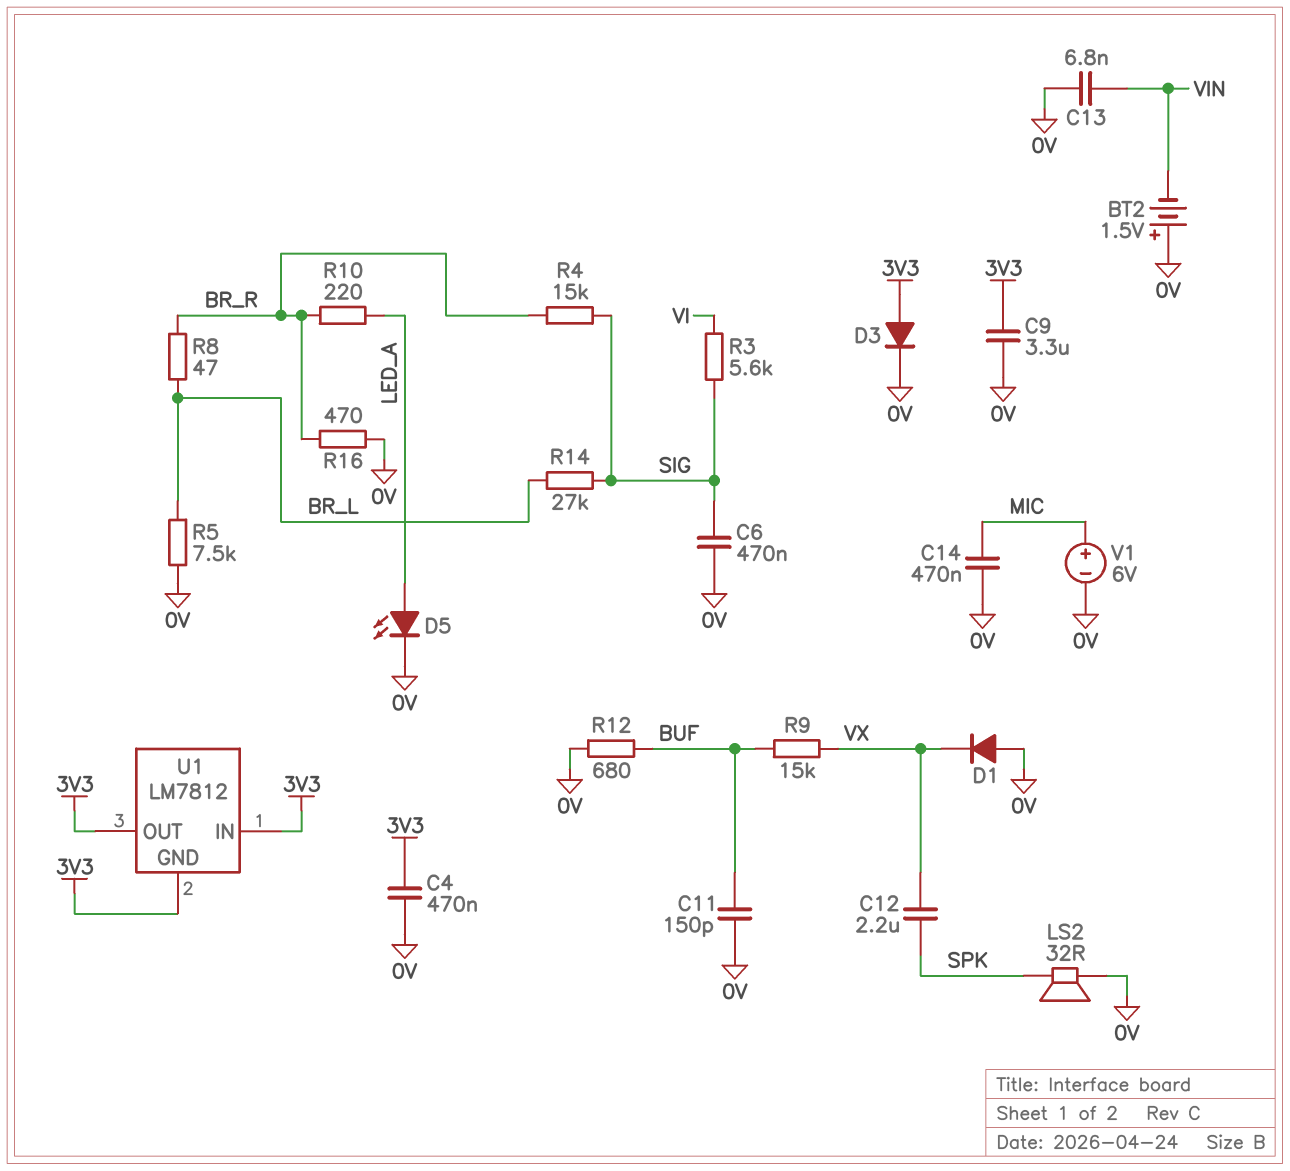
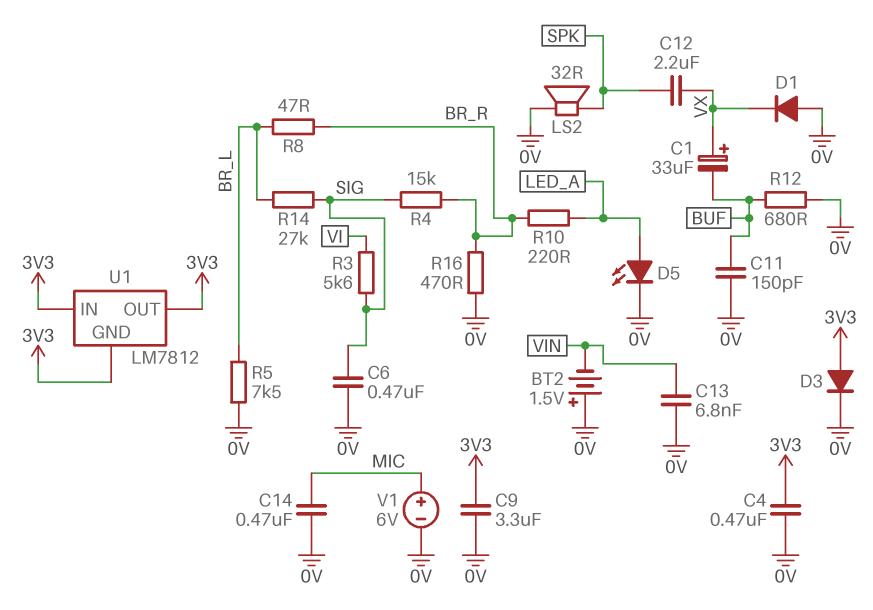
C1: none -> 33uF (plus VX, minus BUF)
R9: 15k (BUF, VX) -> none

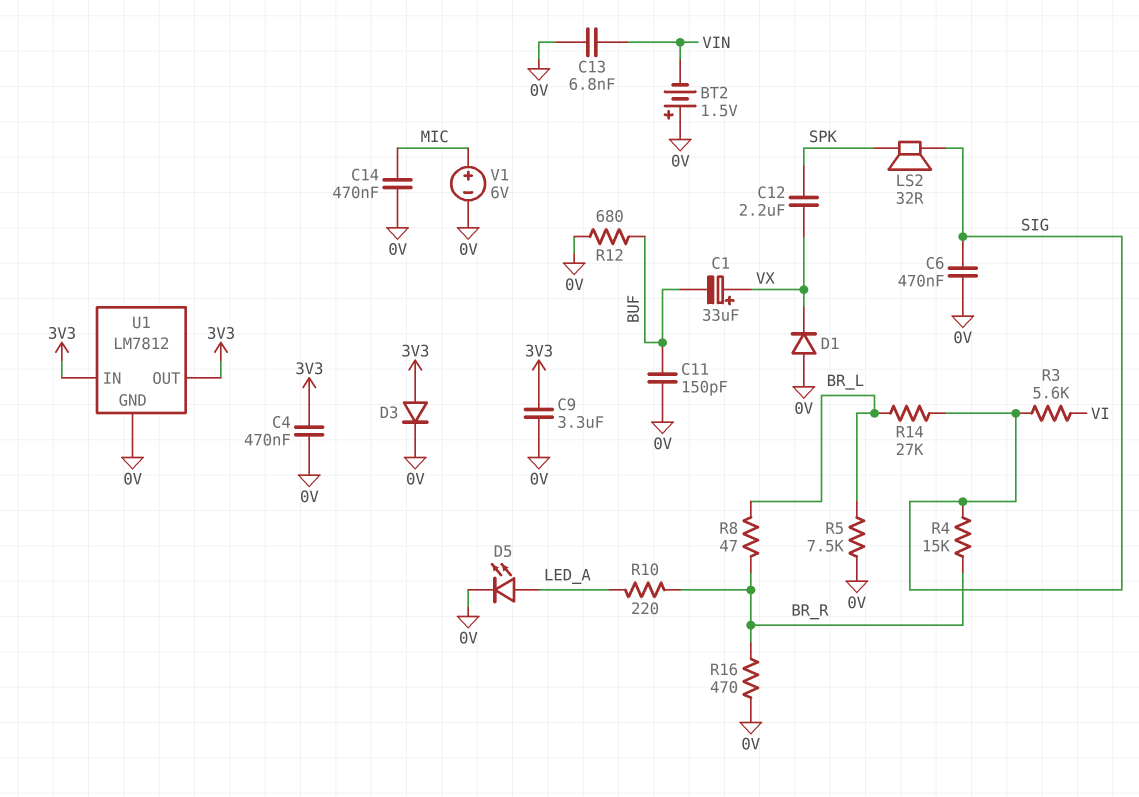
LS2: speaker 32R (0V, SPK) -> speaker 32R (SIG, SPK)
U1 pin GND: 3V3 -> 0V

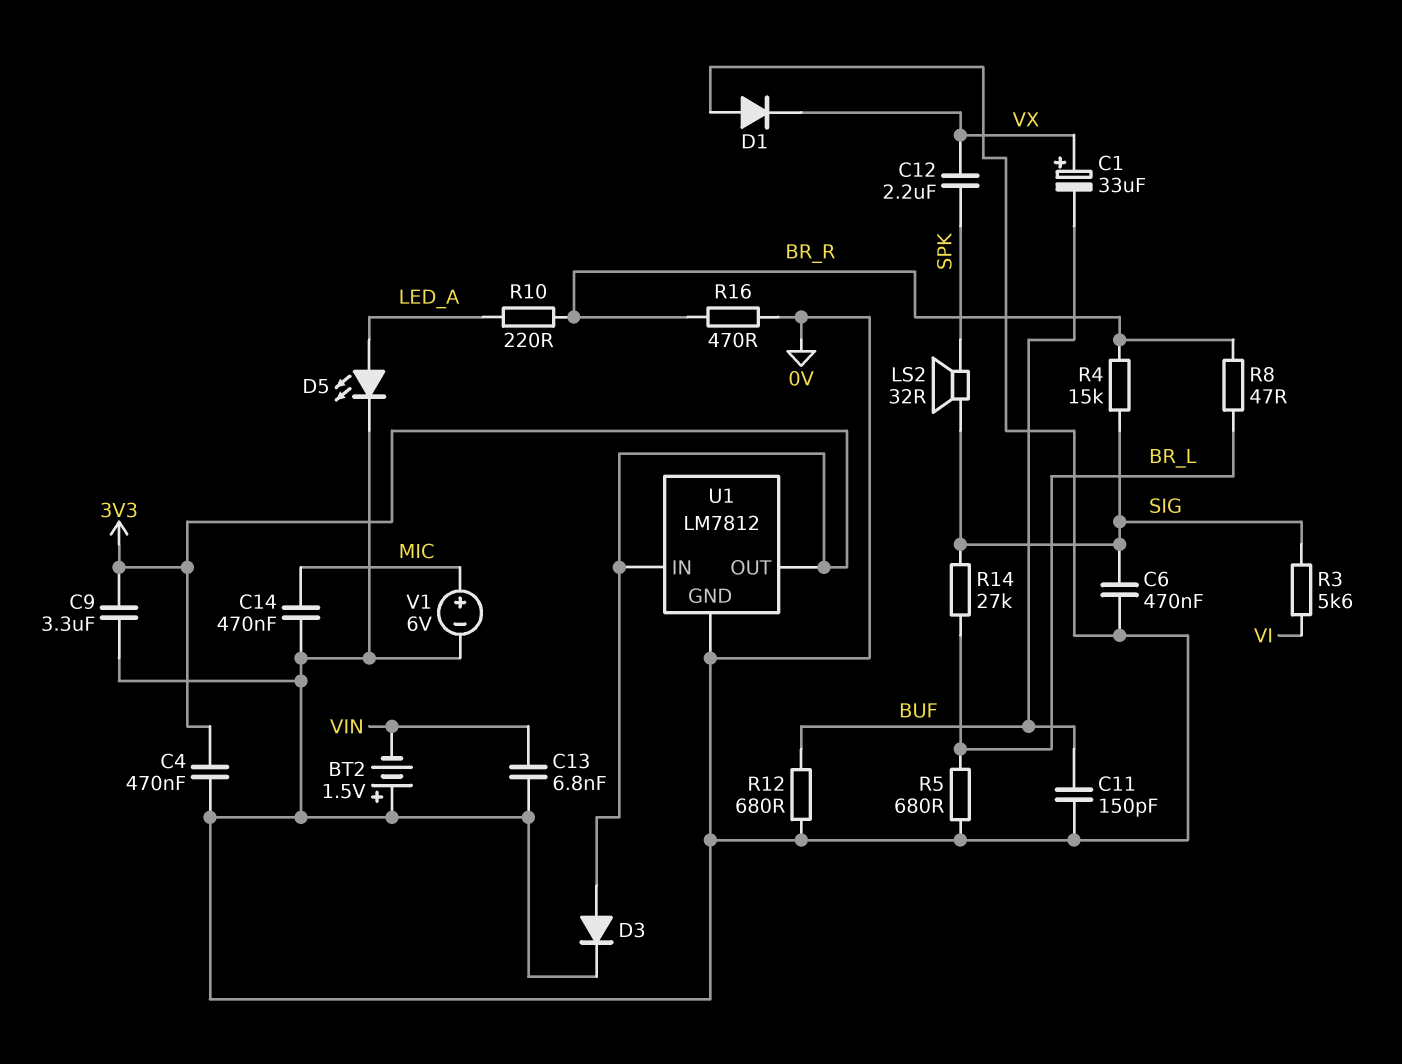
R5: 7.5k (0V, BR_L) -> 680 (0V, BR_L)

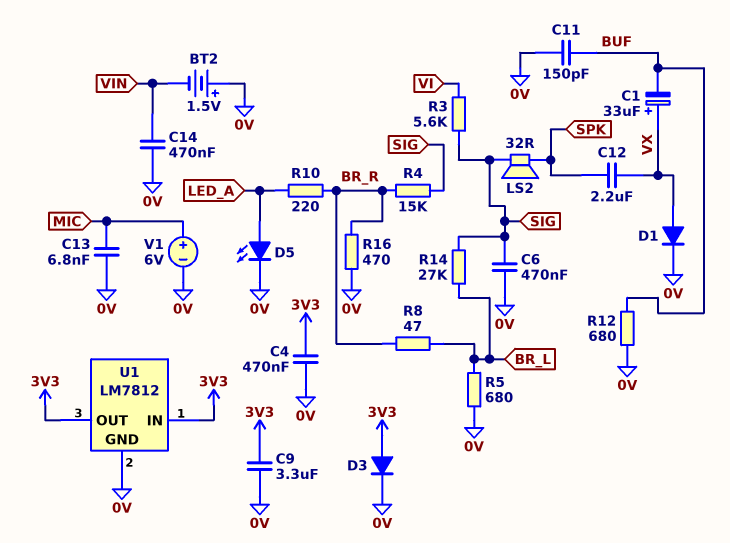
C13: 6.8nF (0V, VIN) -> 6.8nF (0V, MIC)
C14: 470nF (0V, MIC) -> 470nF (0V, VIN)
D1: diode (A 0V, K VX) -> diode (A VX, K 0V)

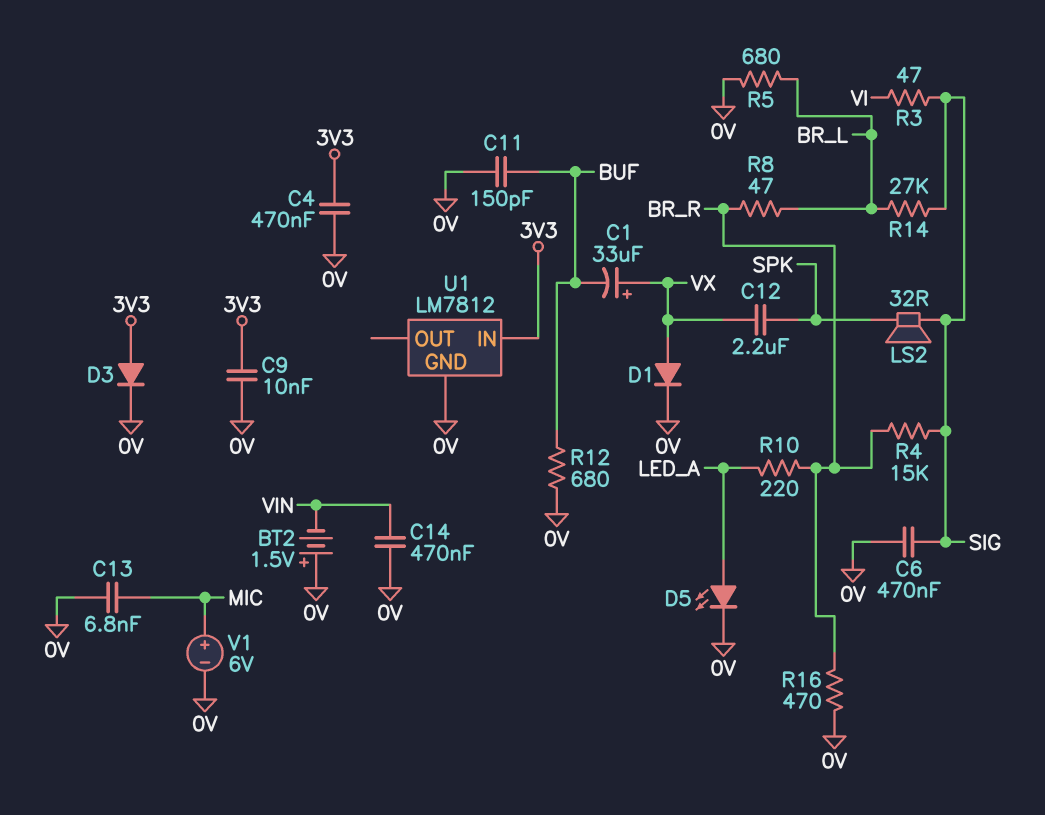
C9: 3.3uF (0V, 3V3) -> 10nF (0V, 3V3)
R3: 5.6k (SIG, VI) -> 47 (SIG, VI)
U1 pin OUT: 3V3 -> none

